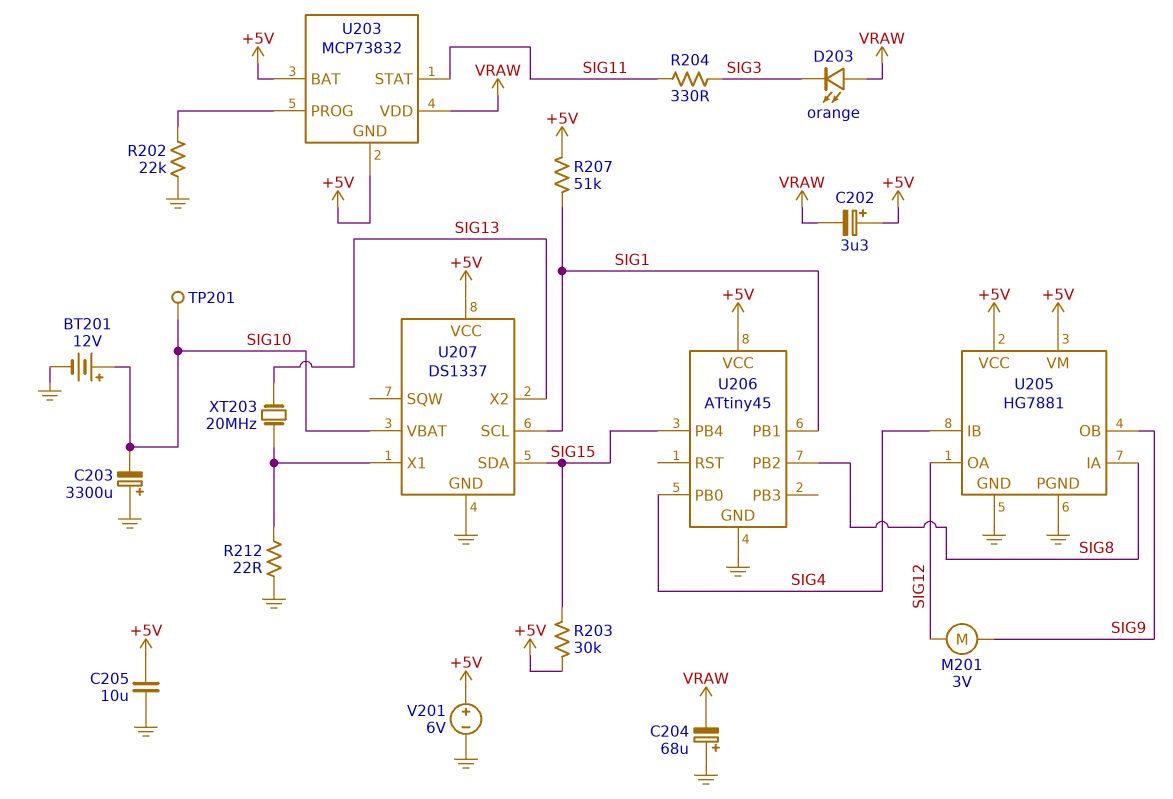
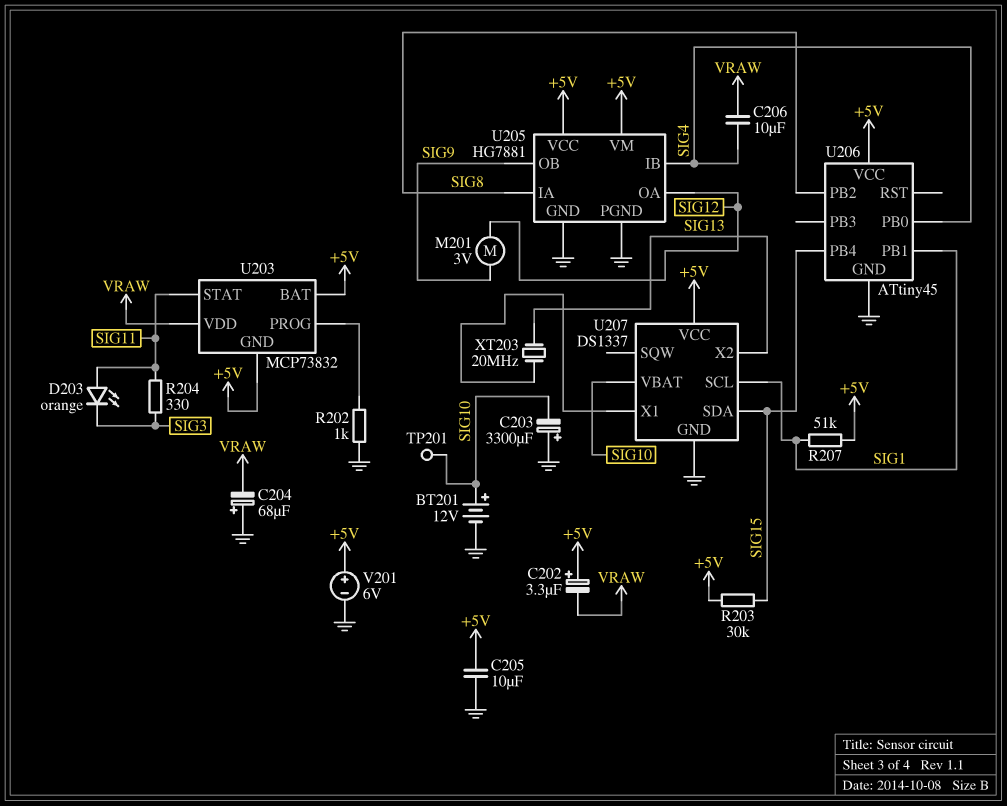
C206: none -> 10uF (SIG4, VRAW)
D203: LED orange (A VRAW, K SIG3) -> LED orange (A SIG11, K SIG3)
R202: 22k (GND, U203/PROG) -> 1k (GND, U203/PROG)
R212: 22 (GND, U207/X1) -> none

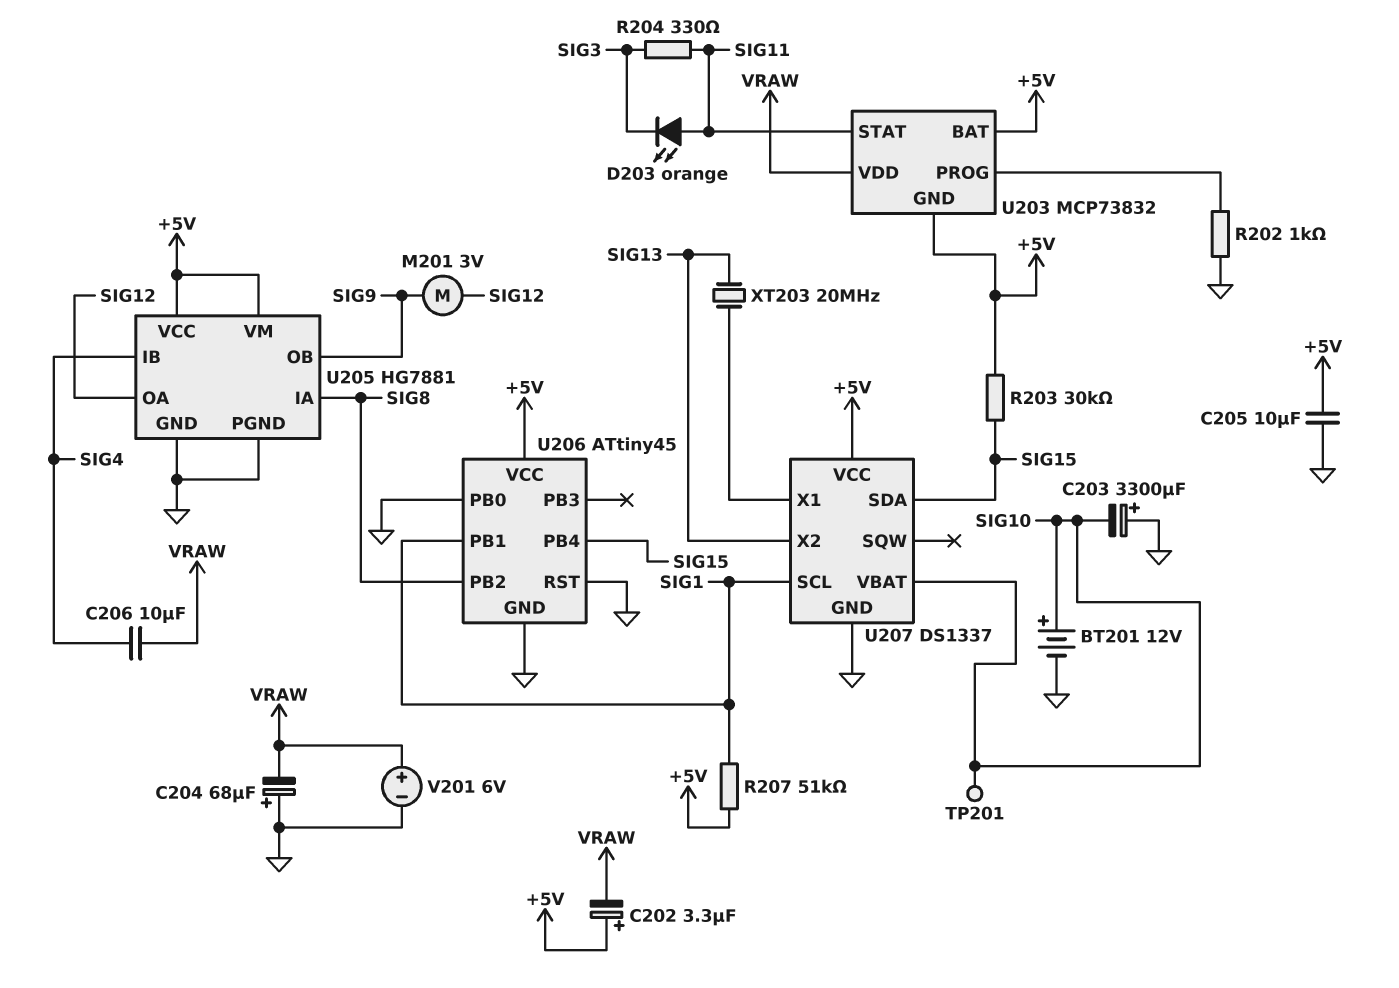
U206 pin PB0: SIG4 -> GND
U206 pin RST: none -> GND
V201: 6V (plus +5V, minus GND) -> 6V (plus VRAW, minus GND)

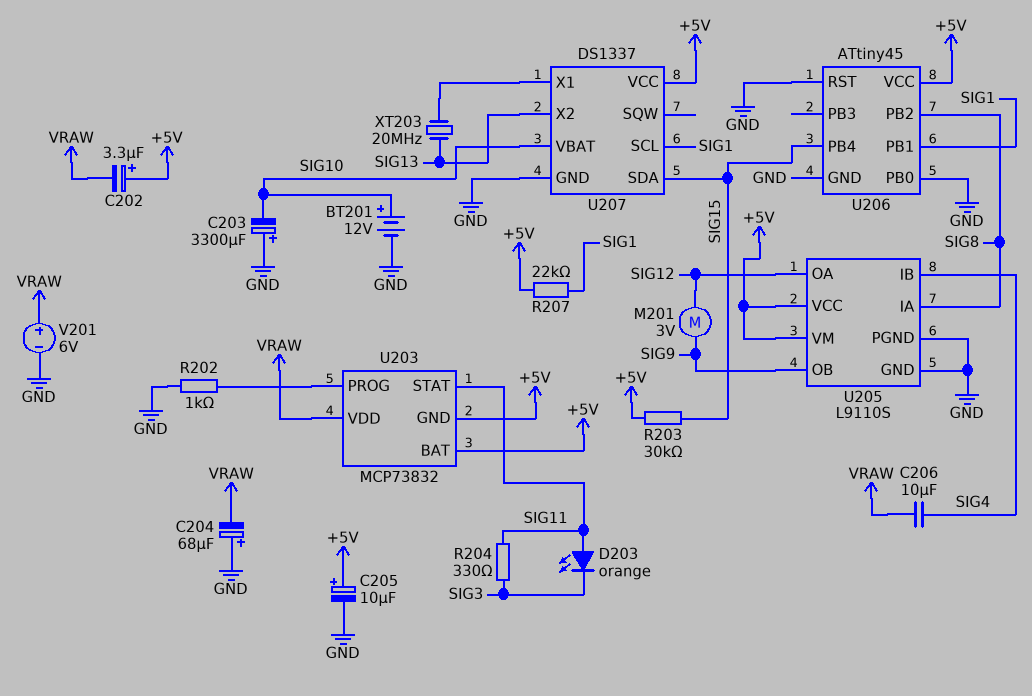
C205: 10uF (+5V, GND) -> 10uF (plus +5V, minus GND)
R207: 51k (+5V, SIG1) -> 22k (+5V, SIG1)
TP201: test point (SIG10) -> none
U205: HG7881 -> L9110S

